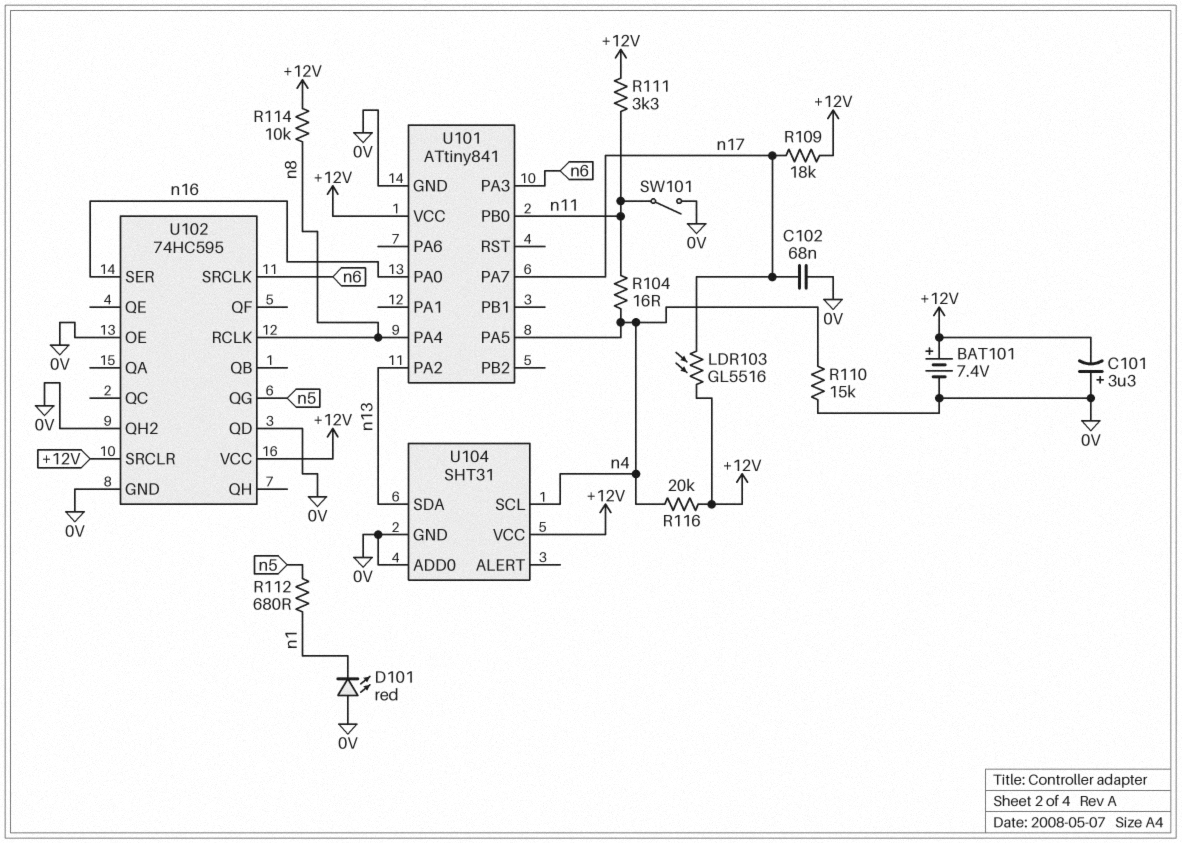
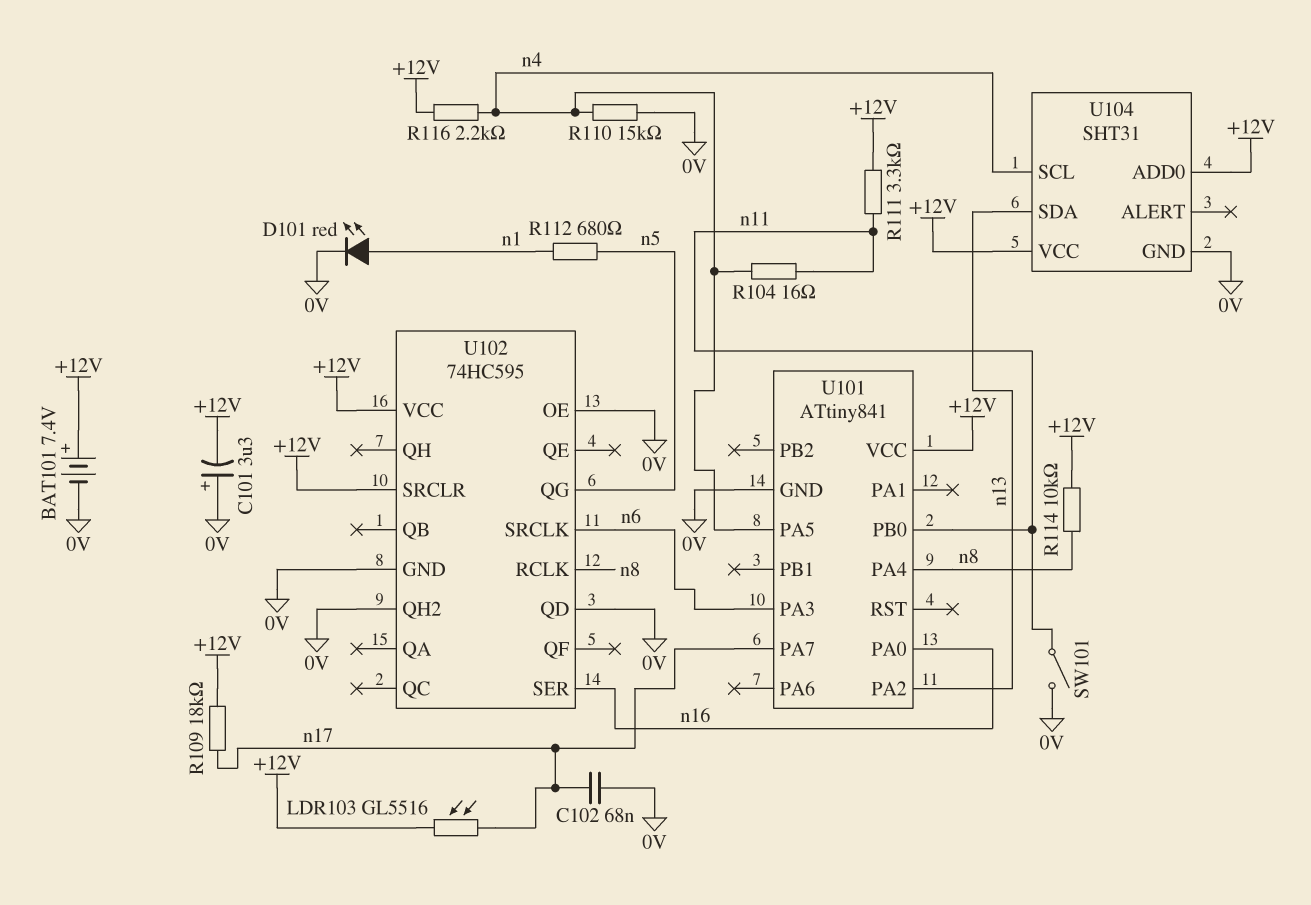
D101: LED red (A 0V, K n1) -> LED red (A n1, K 0V)
R116: 20k (+12V, n4) -> 2.2k (+12V, n4)
U104 pin ADD0: 0V -> +12V

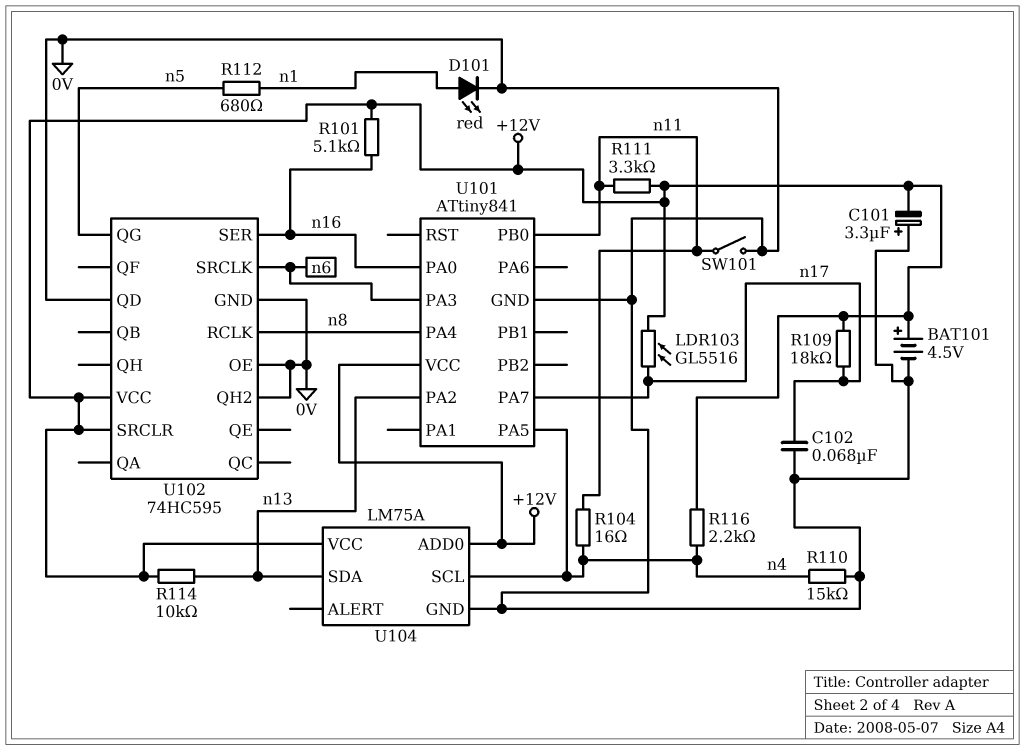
BAT101: 7.4V (plus +12V, minus 0V) -> 4.5V (plus +12V, minus 0V)
R101: none -> 5.1k (+12V, n16)
R114: 10k (+12V, n8) -> 10k (+12V, n13)
U104: SHT31 -> LM75A

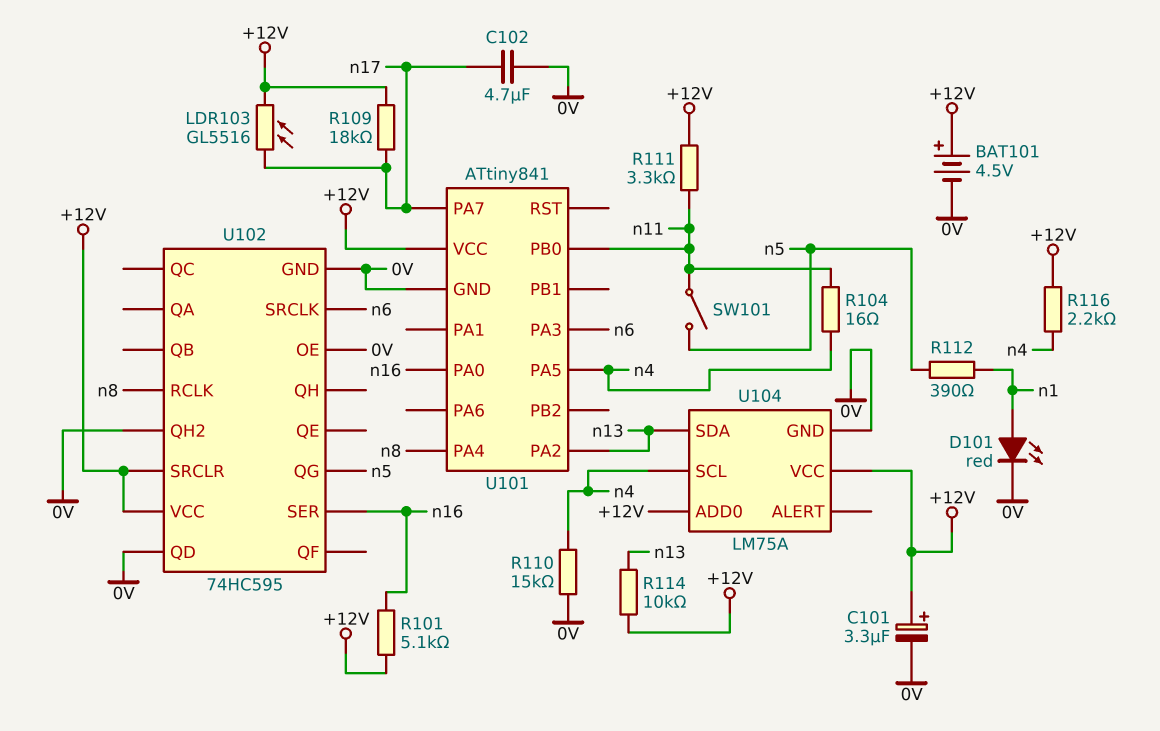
C101: 3.3uF (plus 0V, minus +12V) -> 3.3uF (plus +12V, minus 0V)
C102: 68nF (0V, n17) -> 4.7uF (0V, n17)
R112: 680 (n1, n5) -> 390 (n1, n5)
SW101: switch (0V, n11) -> switch (n5, n11)

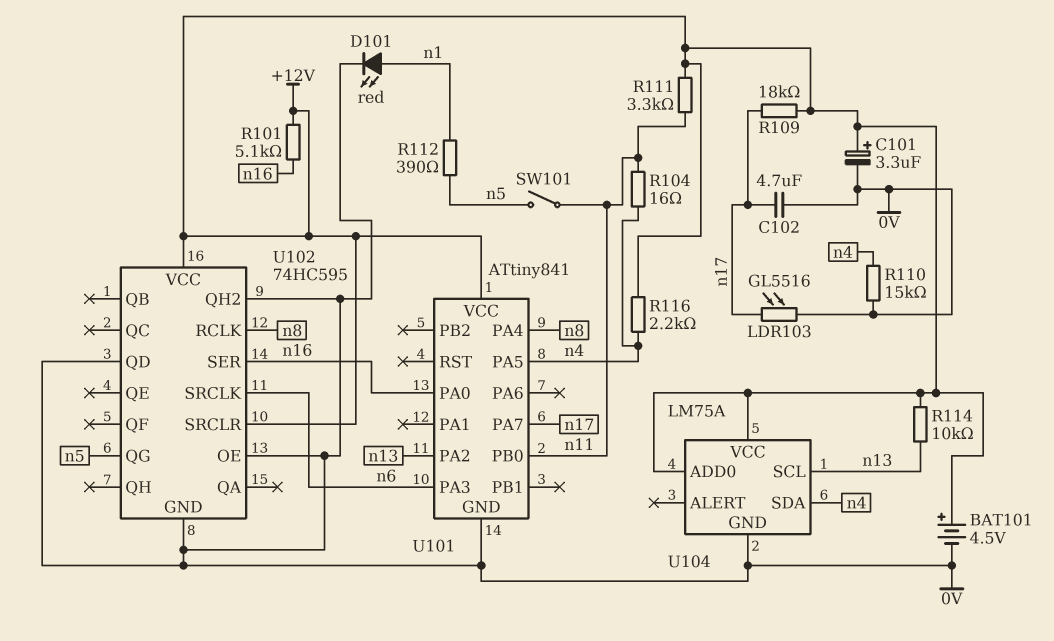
LDR103: GL5516 (+12V, n17) -> GL5516 (0V, n17)
U104 pin SCL: n4 -> n13
U104 pin SDA: n13 -> n4

